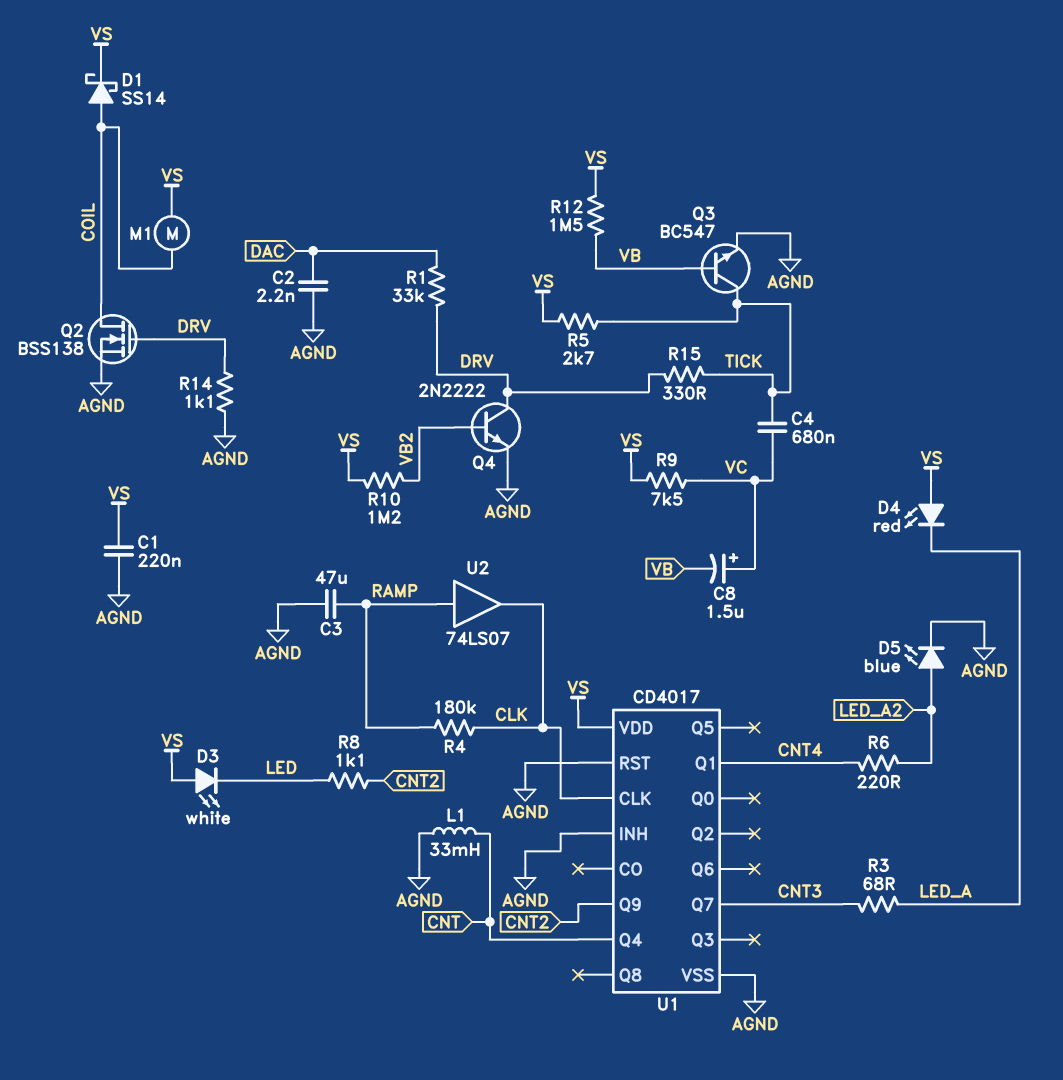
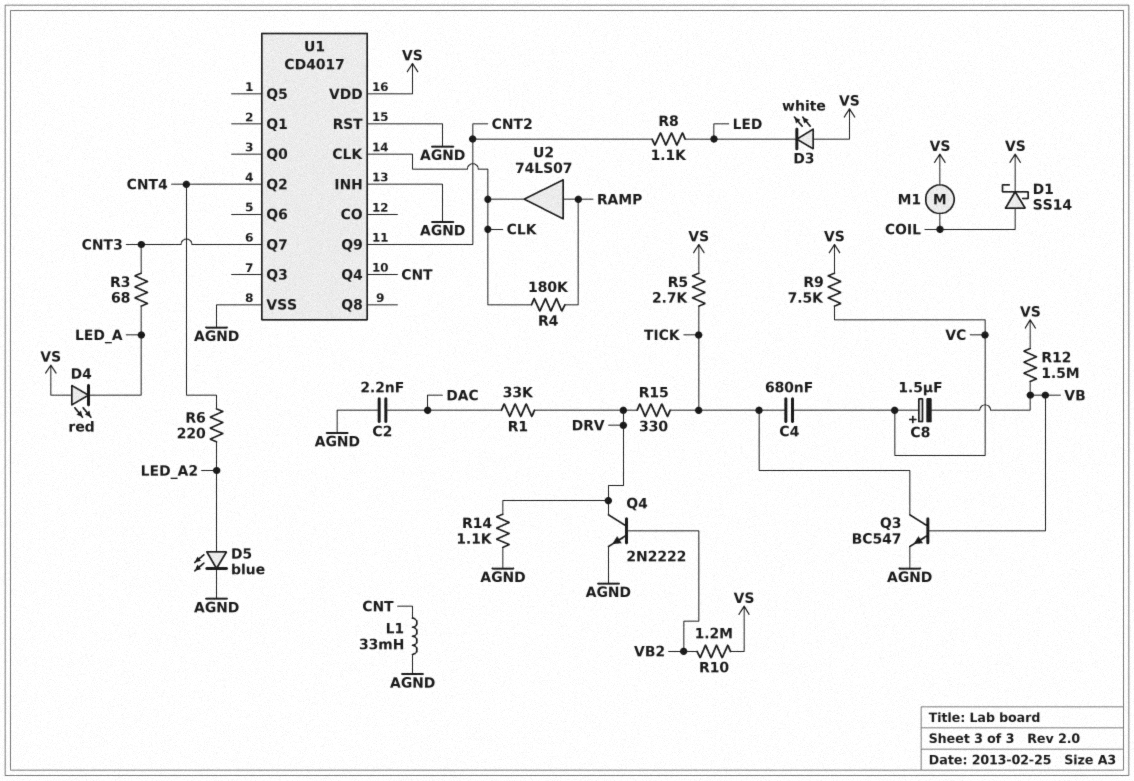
C1: 220nF (AGND, VS) -> none
C3: 47uF (AGND, RAMP) -> none
Q2: NMOS BSS138 (G DRV, D COIL, S AGND) -> none
U1 pin Q1: CNT4 -> none
U1 pin Q2: none -> CNT4

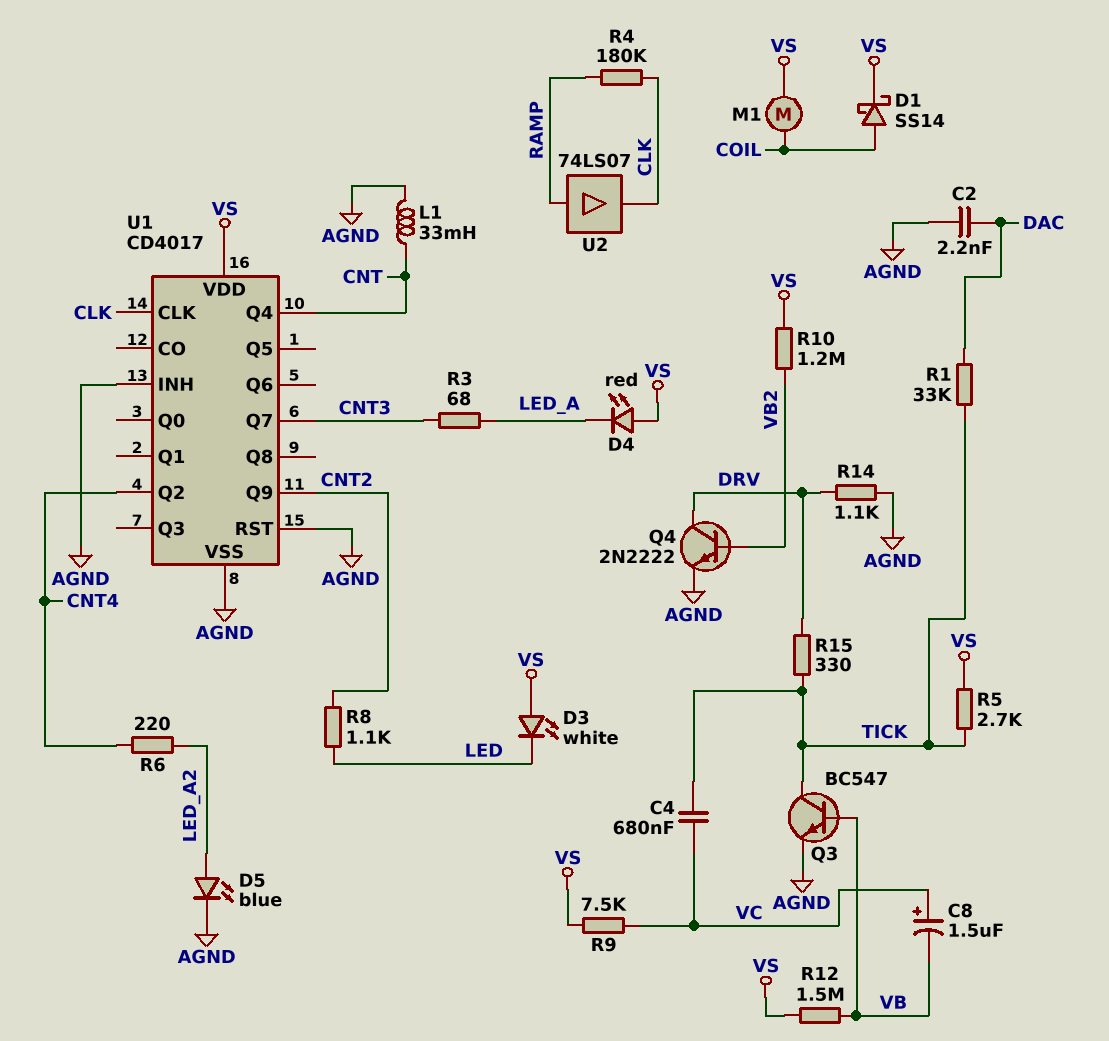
R1: 33k (DAC, DRV) -> 33k (DAC, TICK)

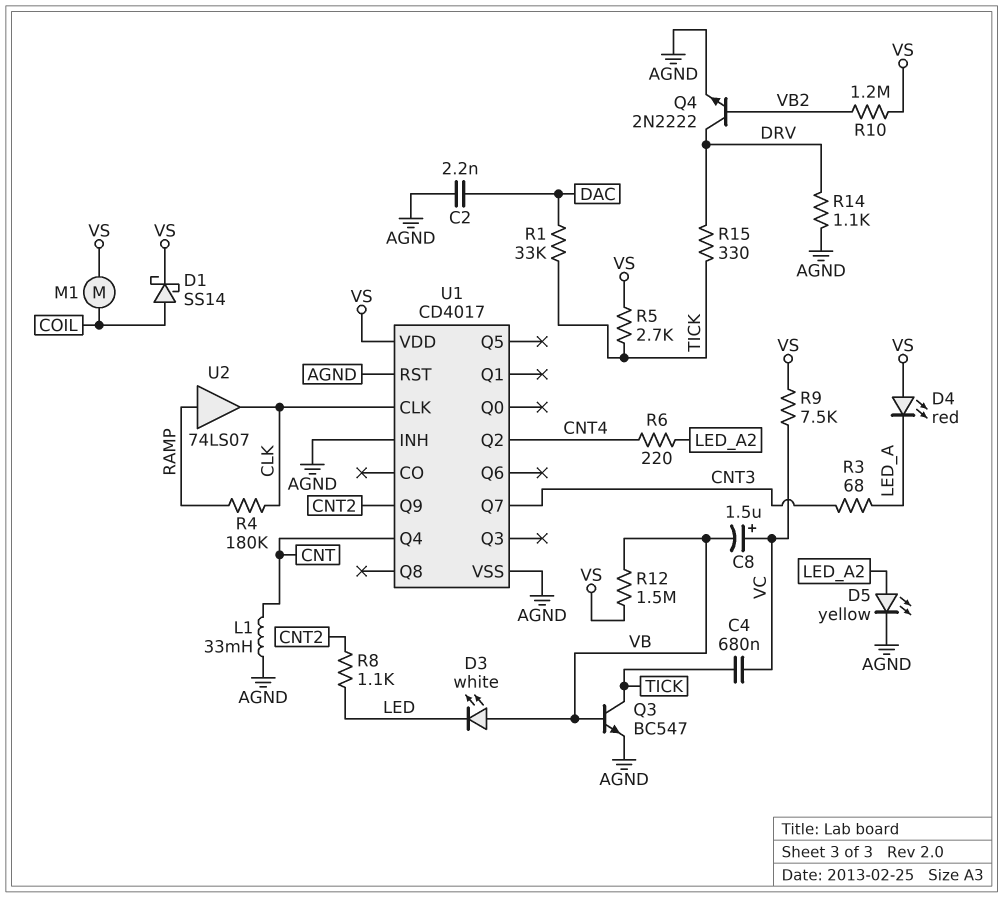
D3: LED white (A VS, K LED) -> LED white (A VB, K LED)
D5: LED blue (A LED_A2, K AGND) -> LED yellow (A LED_A2, K AGND)

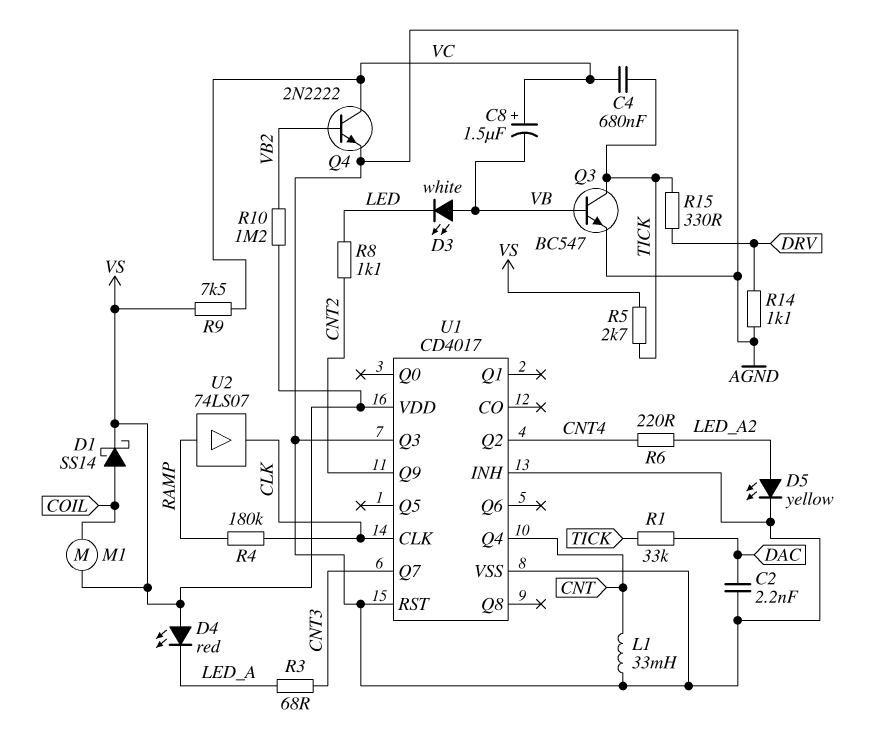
Q4: NPN 2N2222 (B VB2, C DRV, E AGND) -> NPN 2N2222 (B VB2, C VC, E AGND)
R12: 1.5M (VB, VS) -> none
U1 pin Q3: none -> AGND

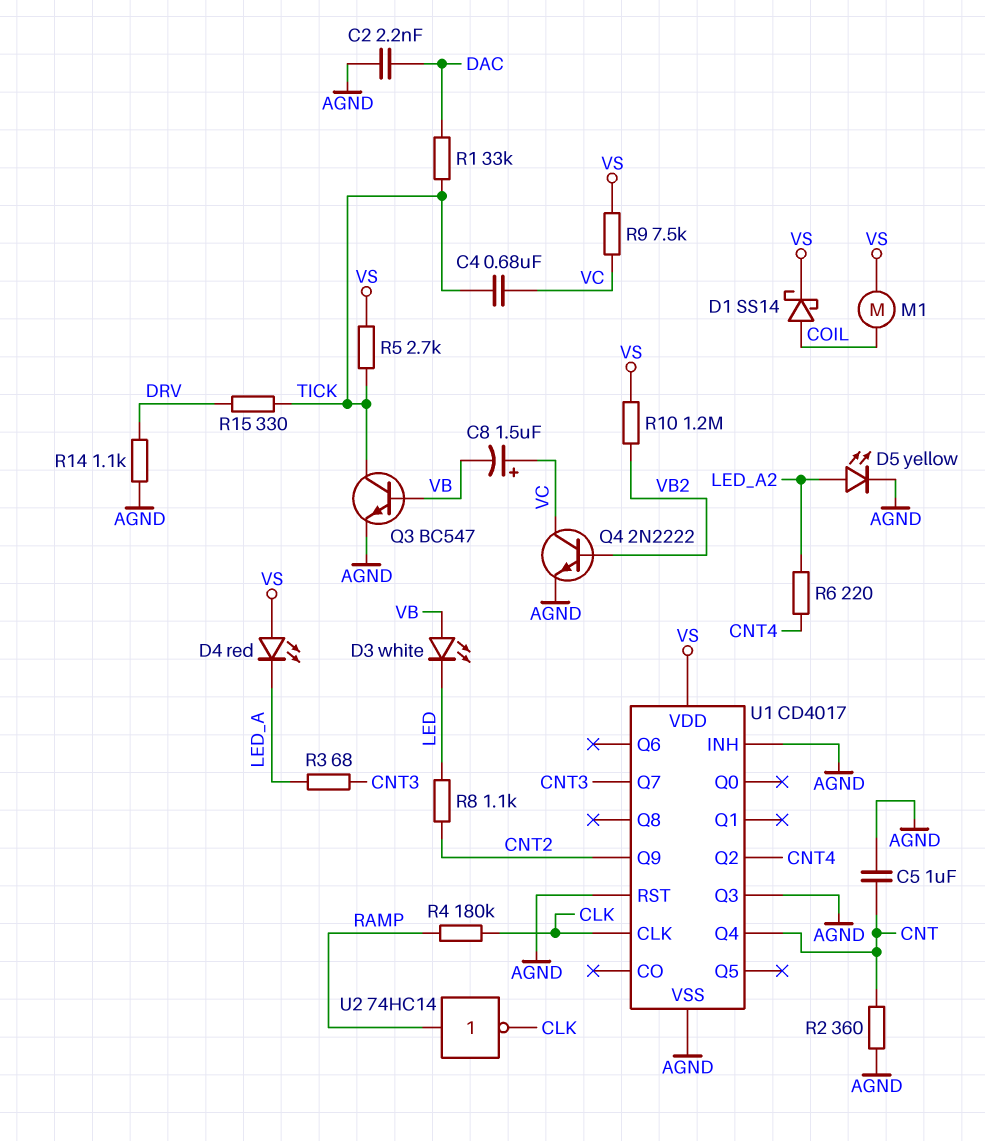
C5: none -> 1uF (AGND, CNT)
L1: 33mH (AGND, CNT) -> none
R2: none -> 360 (AGND, CNT)
U2: buffer 74LS07 (in RAMP, out CLK) -> NOT 74HC14 (in RAMP, out CLK)

